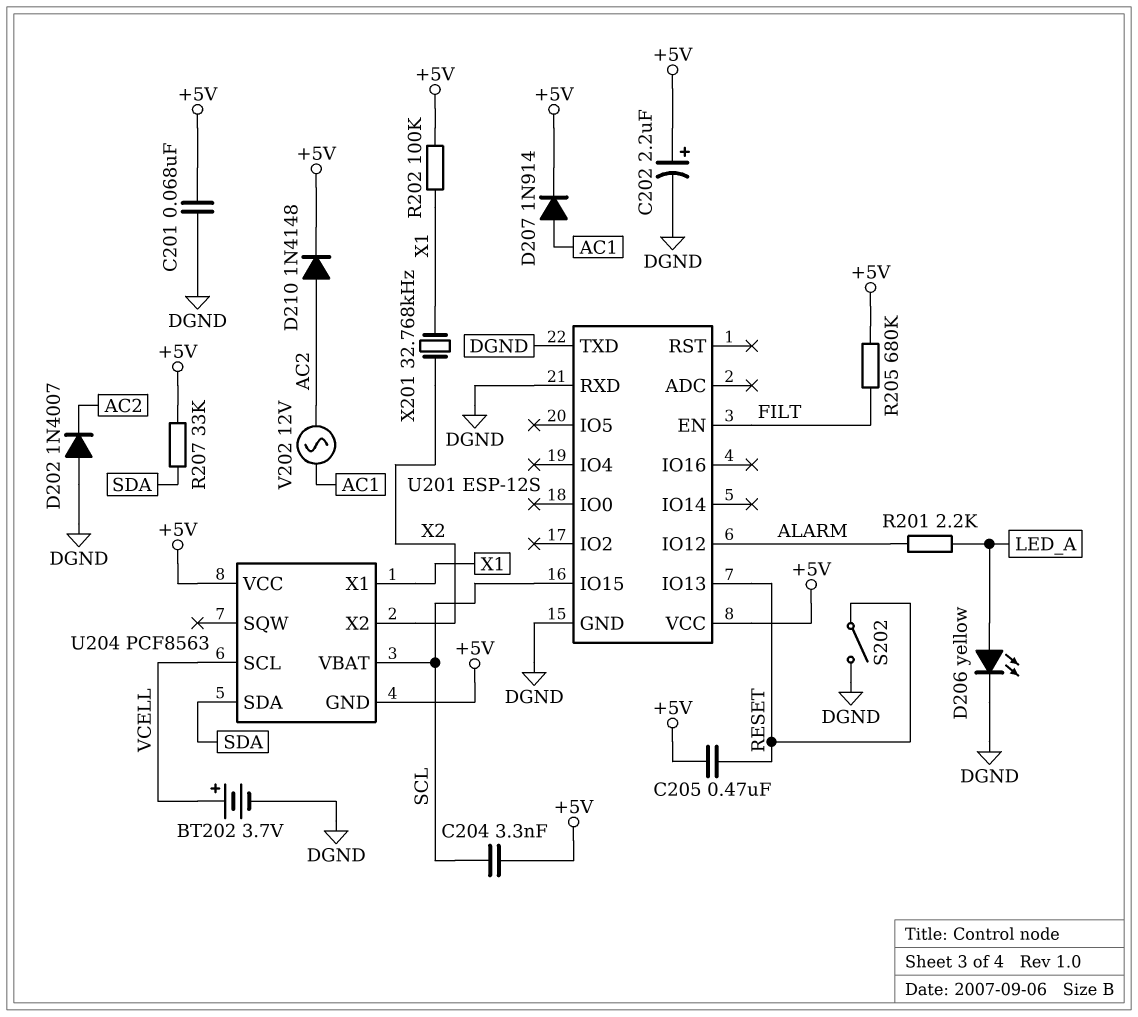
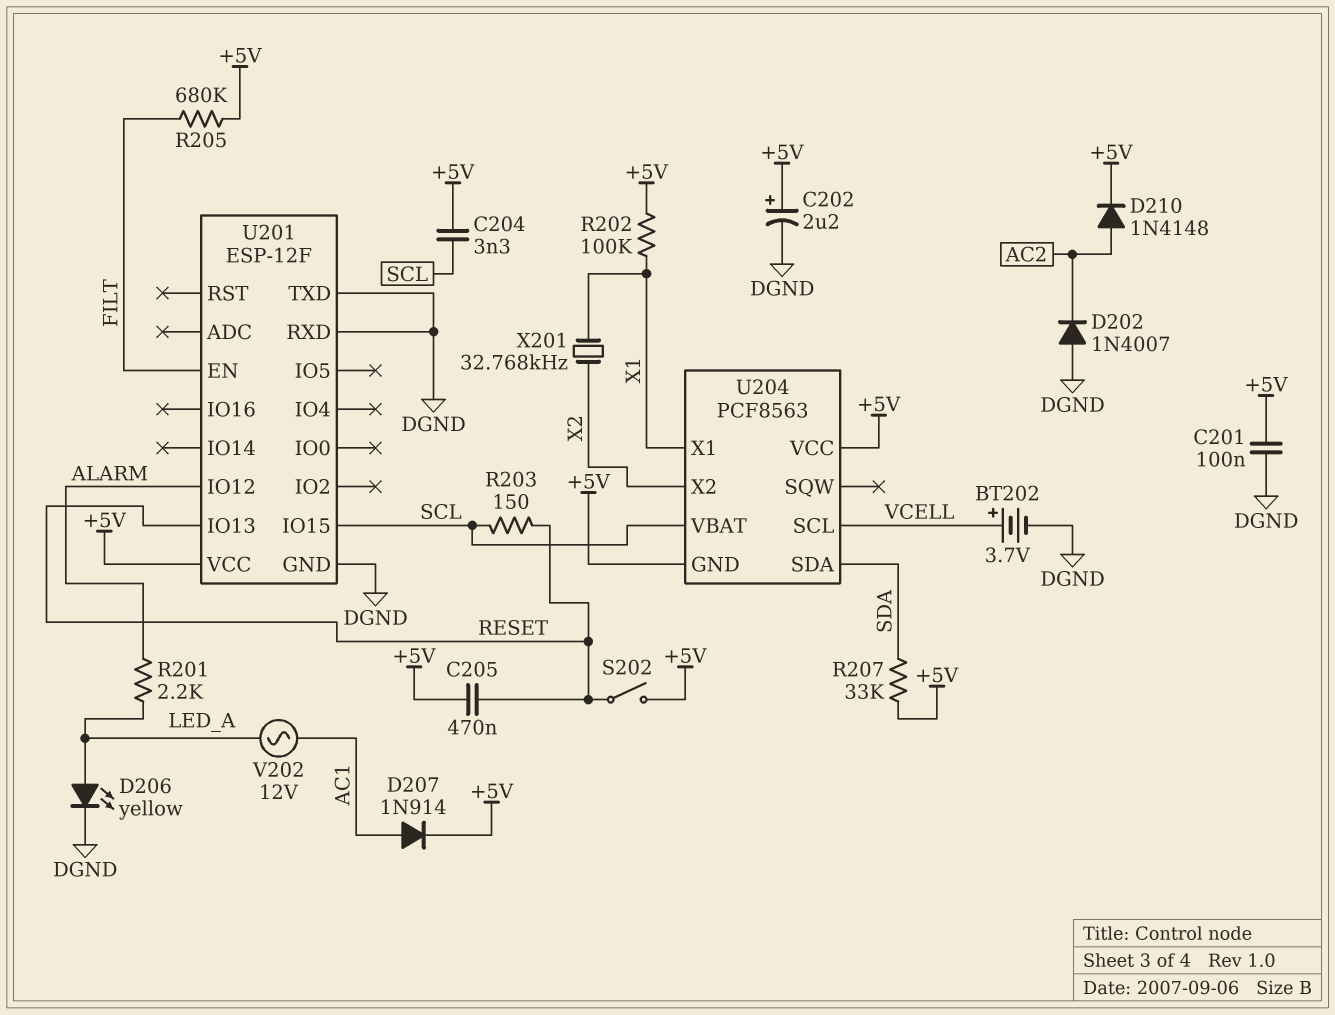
C201: 68nF (+5V, DGND) -> 100nF (+5V, DGND)
R203: none -> 150 (RESET, SCL)
S202: switch (DGND, RESET) -> switch (+5V, RESET)
U201: ESP-12S -> ESP-12F
V202: AC 12V (AC1, AC2) -> AC 12V (AC1, LED_A)

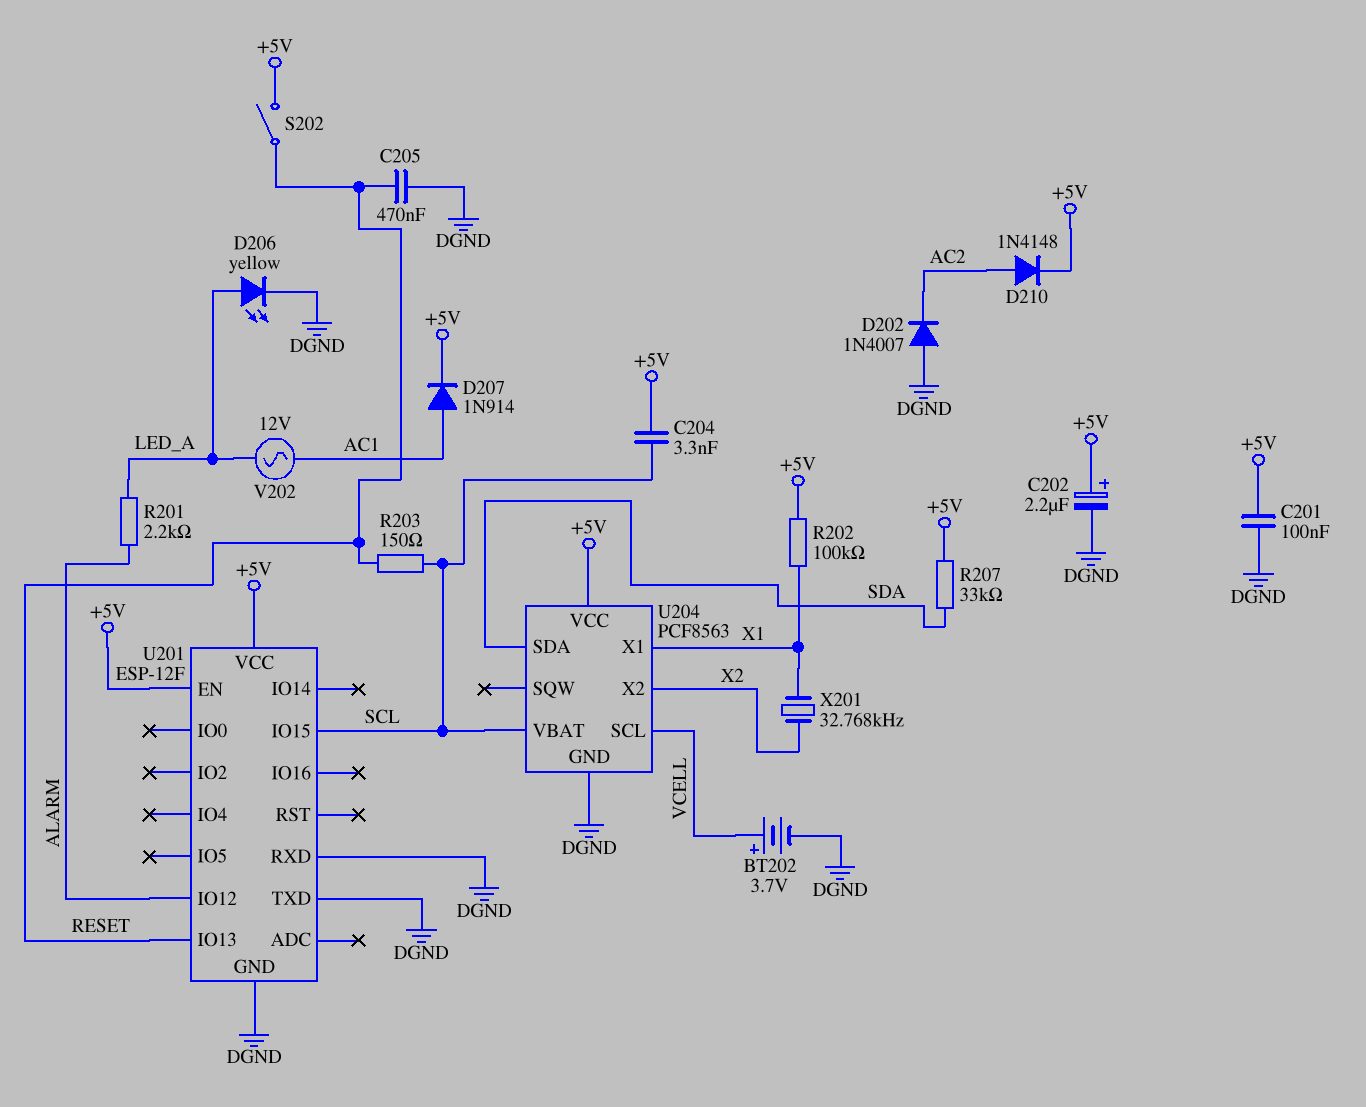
C205: 470nF (+5V, RESET) -> 470nF (DGND, RESET)
R205: 680k (+5V, FILT) -> none
U201 pin EN: FILT -> +5V
U204 pin GND: +5V -> DGND

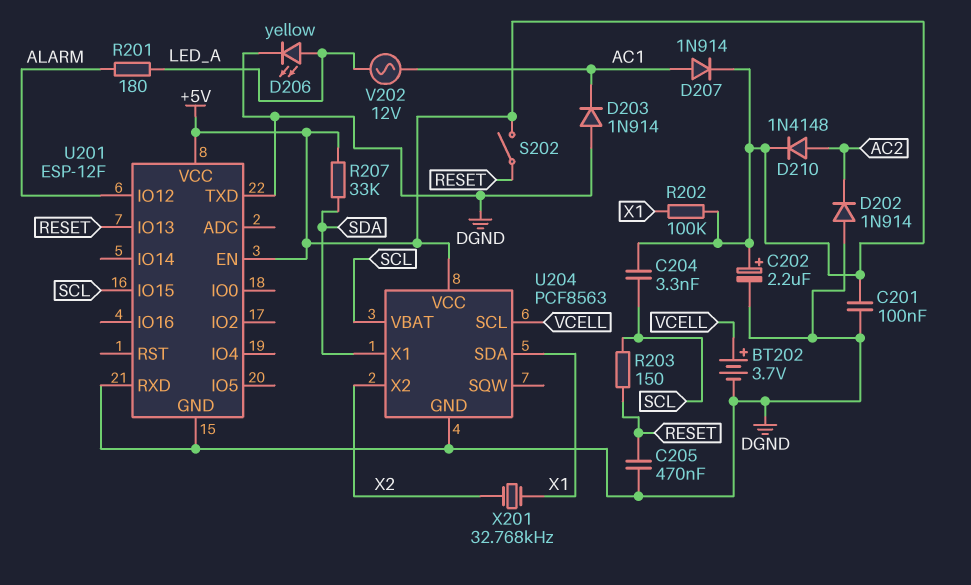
D202: diode 1N4007 (A DGND, K AC2) -> diode 1N914 (A DGND, K AC2)
D203: none -> diode 1N914 (A DGND, K AC1)
R201: 2.2k (ALARM, LED_A) -> 180 (ALARM, LED_A)
U204 pin SDA: SDA -> X1
U204 pin X1: X1 -> SDA

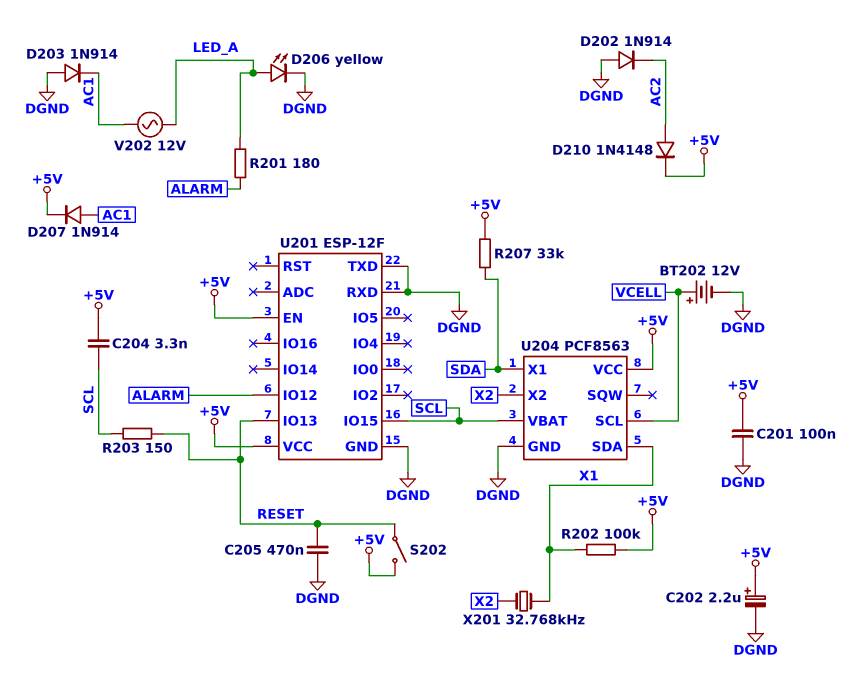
BT202: 3.7V (plus VCELL, minus DGND) -> 12V (plus VCELL, minus DGND)

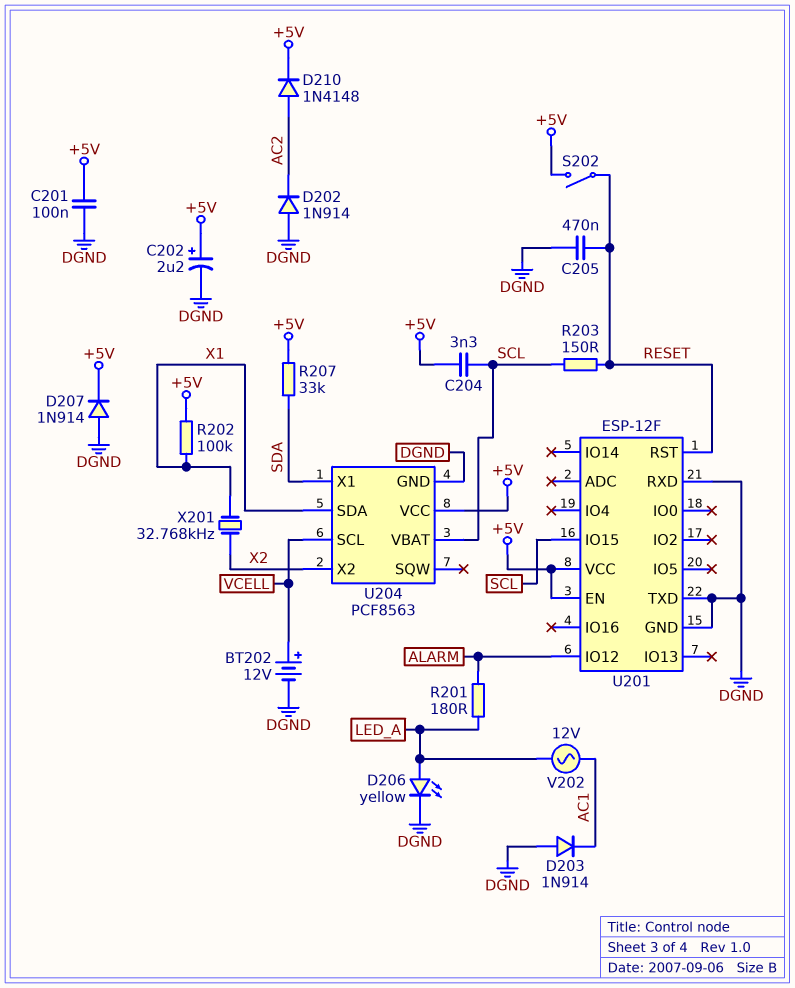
D207: diode 1N914 (A AC1, K +5V) -> diode 1N914 (A DGND, K +5V)
U201 pin IO13: RESET -> none
U201 pin RST: none -> RESET

